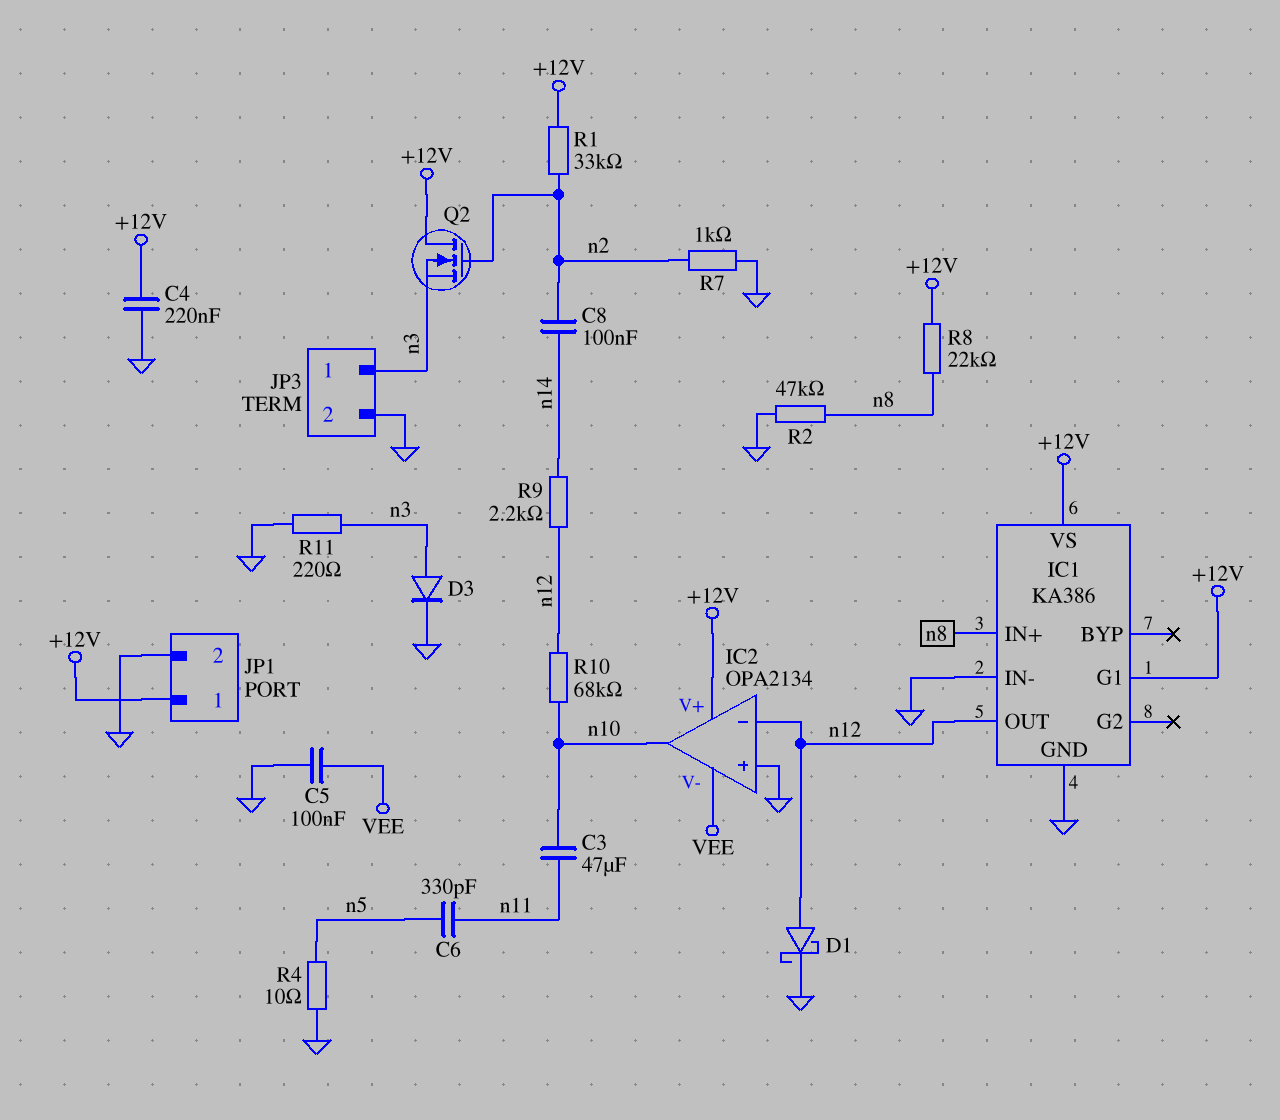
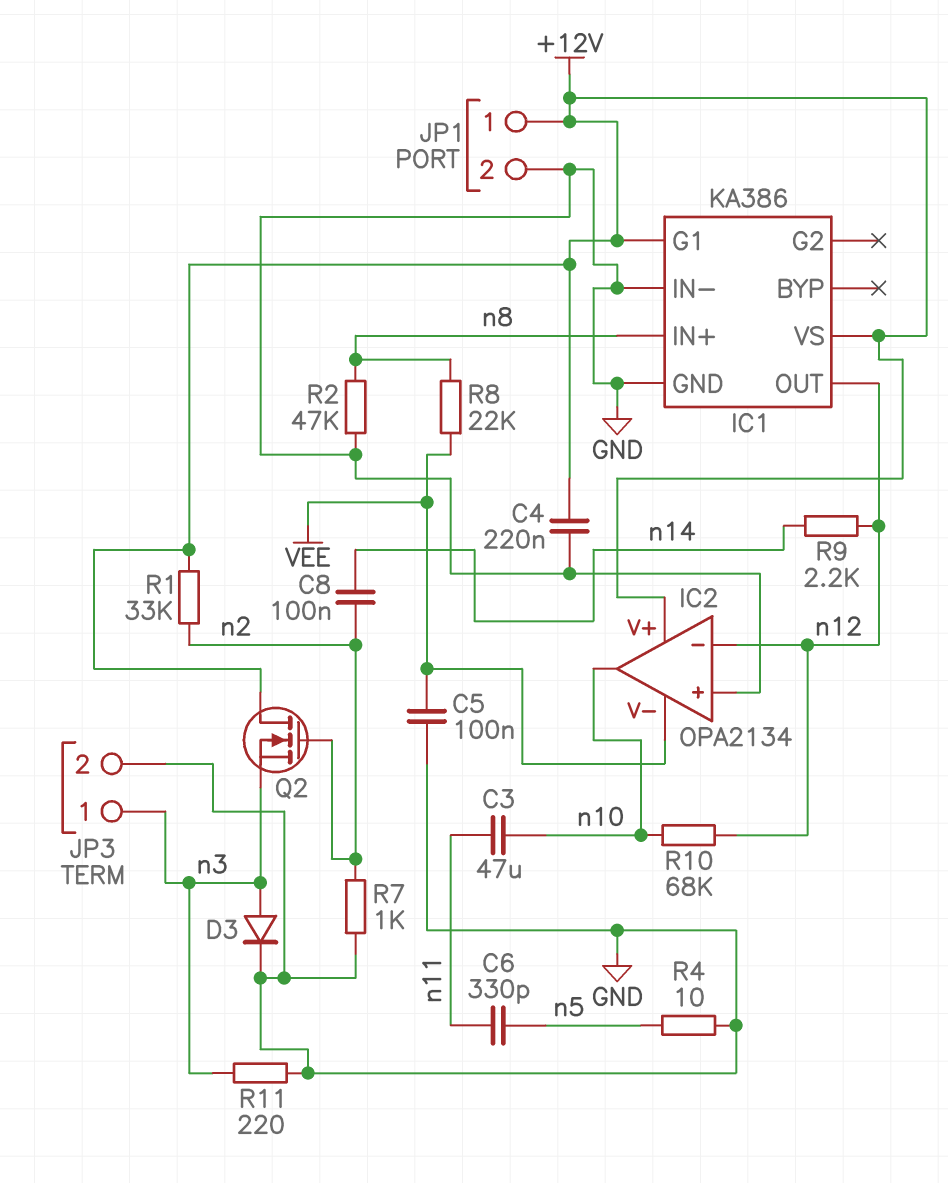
D1: schottky (A n12, K GND) -> none
R8: 22k (+12V, n8) -> 22k (VEE, n8)

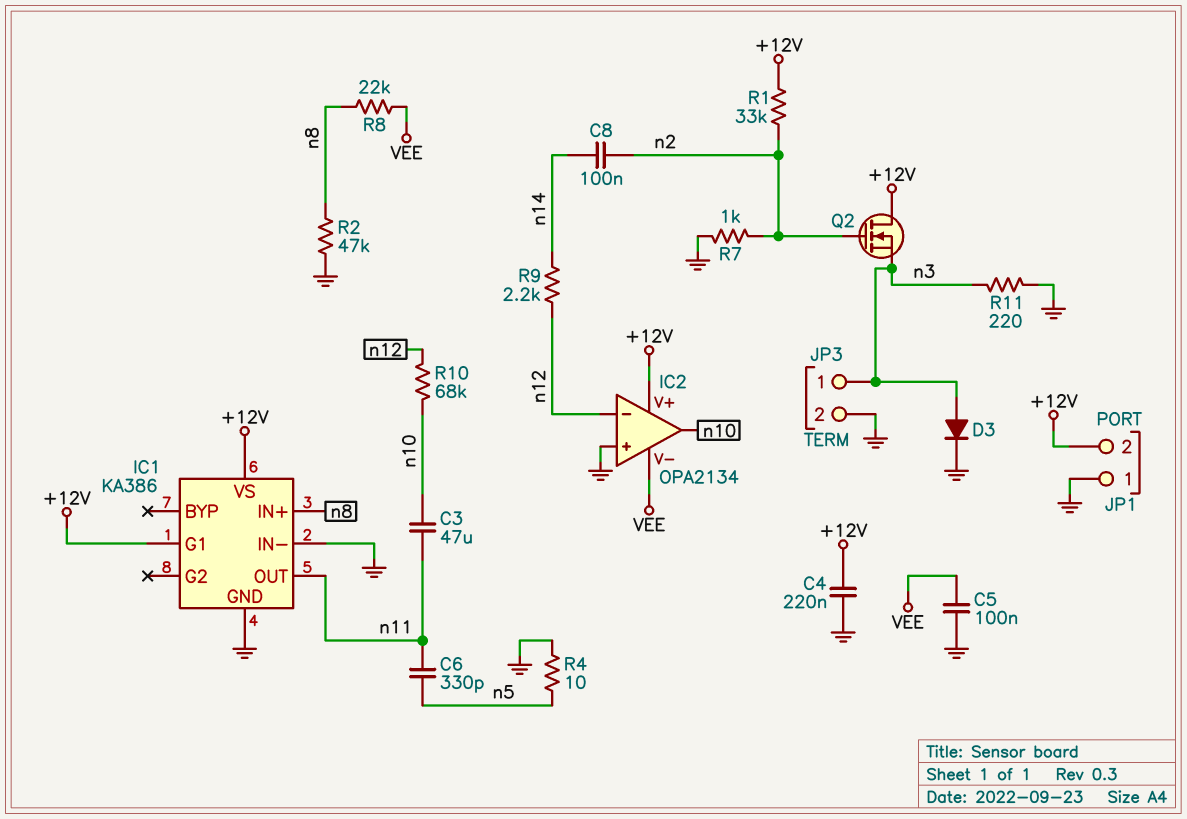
IC1 pin OUT: n12 -> n11
JP1 pin 1: +12V -> GND
JP1 pin 2: GND -> +12V

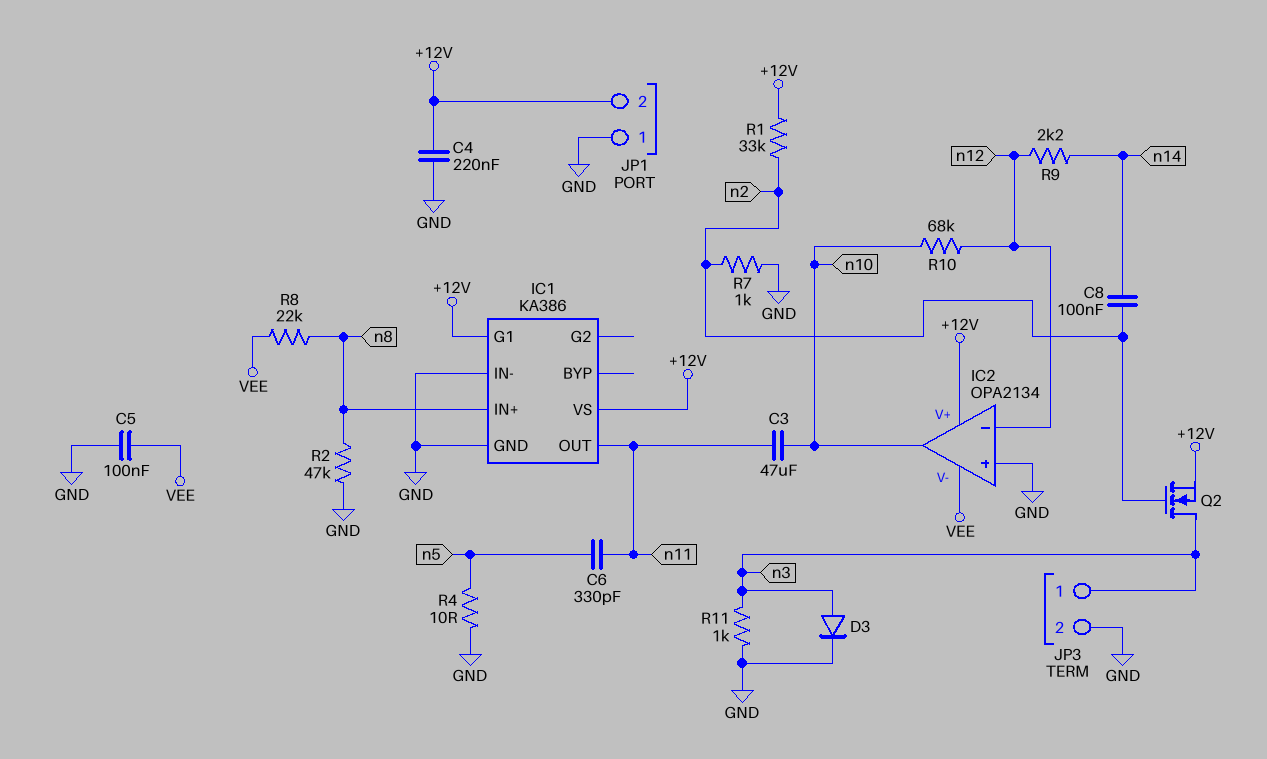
Q2: NMOS (G n2, D +12V, S n3) -> NMOS (G n2, D n3, S +12V)
R11: 220 (GND, n3) -> 1k (GND, n3)

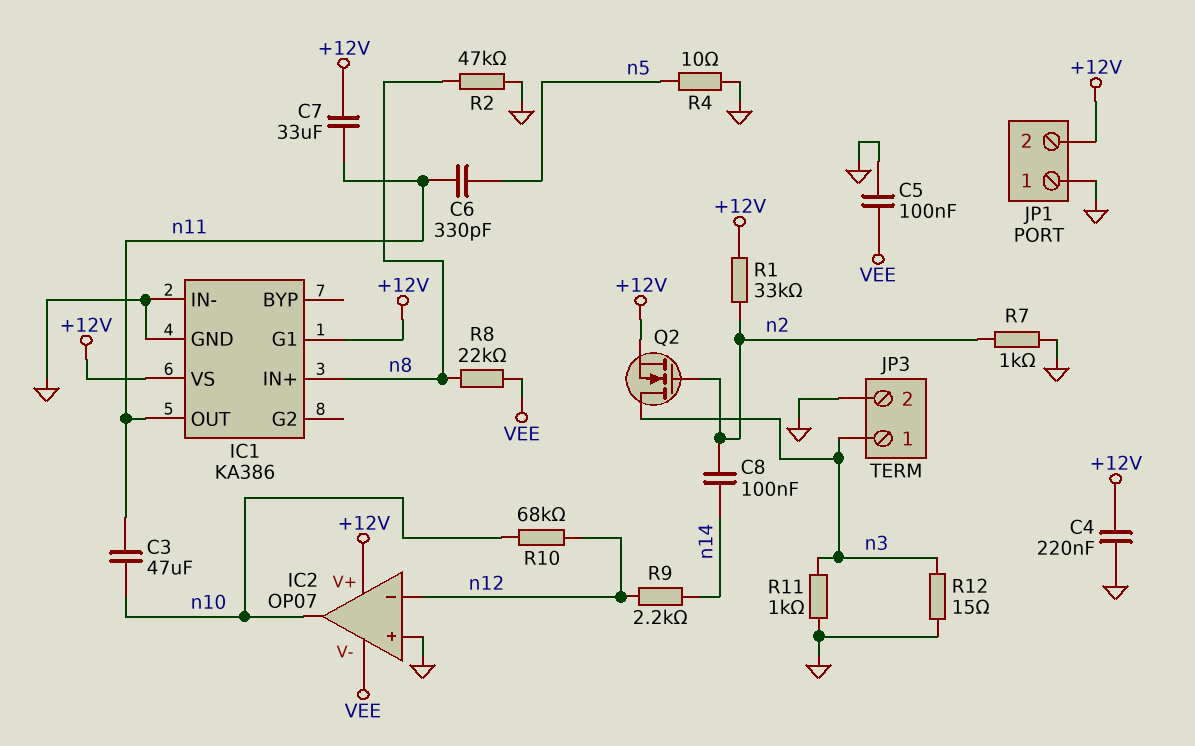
C7: none -> 33uF (+12V, n11)
D3: diode (A n3, K GND) -> none
IC2: OPA2134 -> OP07
R12: none -> 15 (GND, n3)

